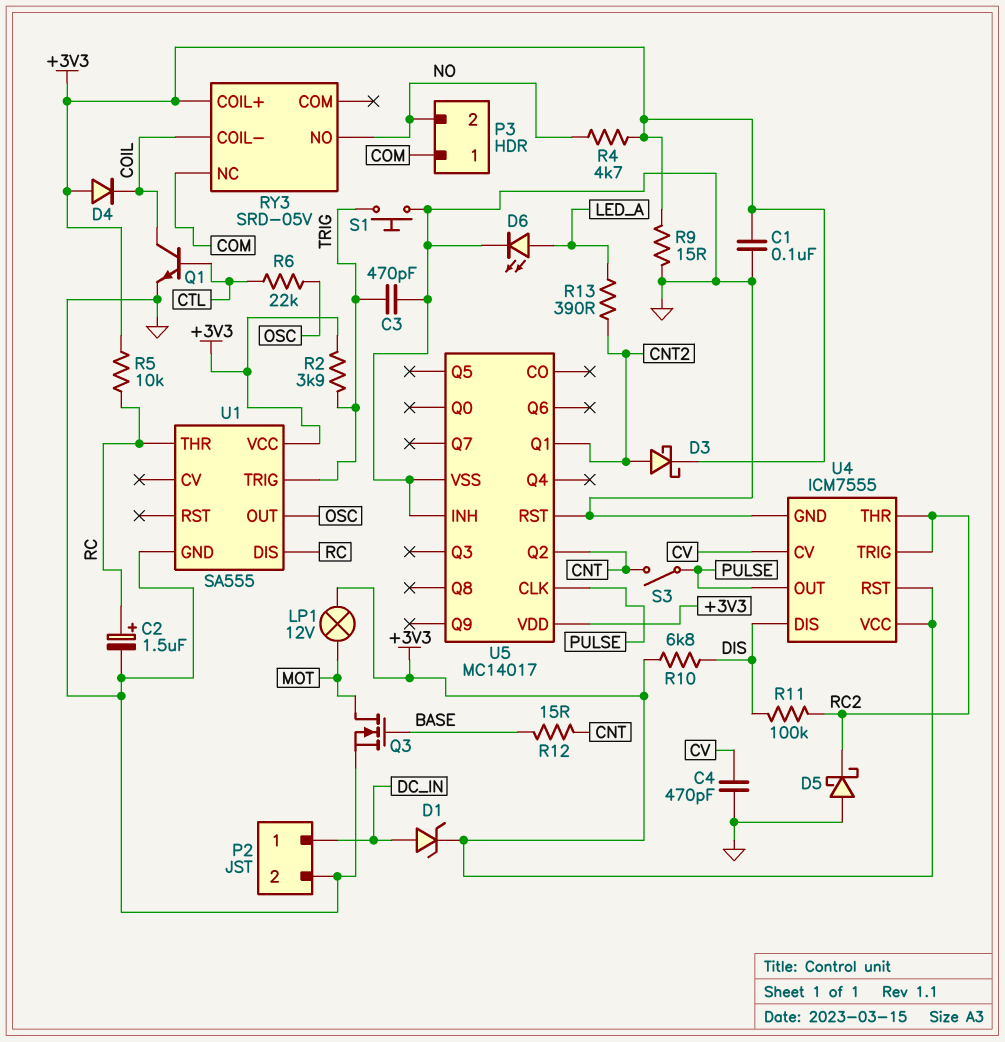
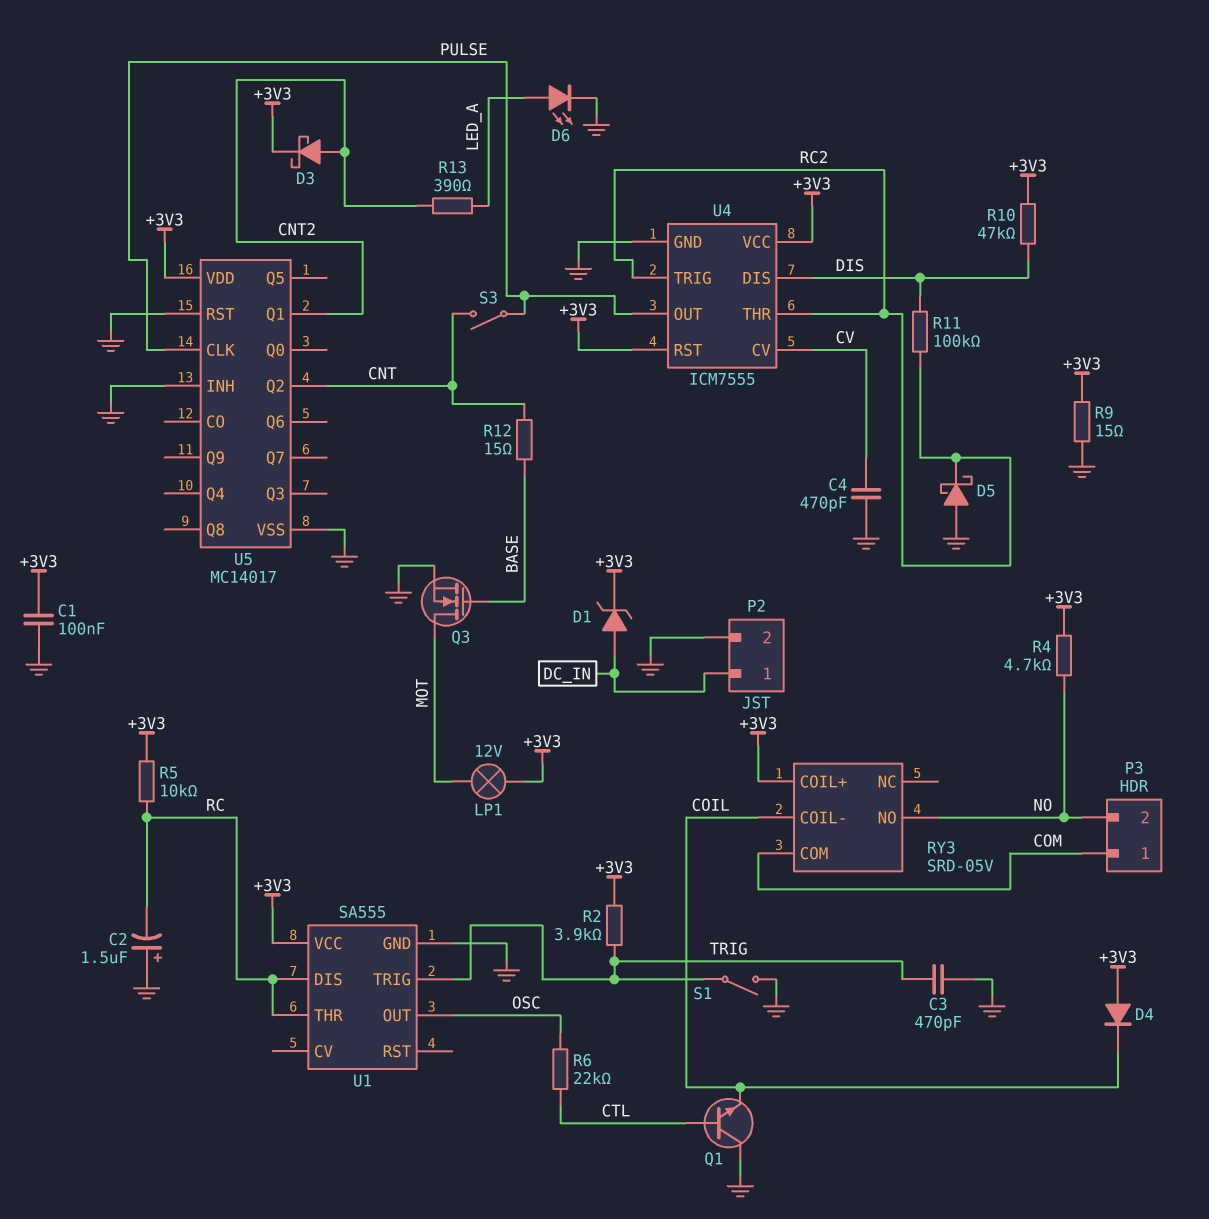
C2: 1.5uF (plus RC, minus GND) -> 1.5uF (plus GND, minus RC)
Q1: NPN (B CTL, C COIL, E GND) -> NPN (B CTL, C GND, E COIL)
R10: 6.8k (+3V3, DIS) -> 47k (+3V3, DIS)
RY3 pin COM: none -> COM
RY3 pin NC: COM -> none
S1: button (GND, TRIG) -> switch (GND, TRIG)

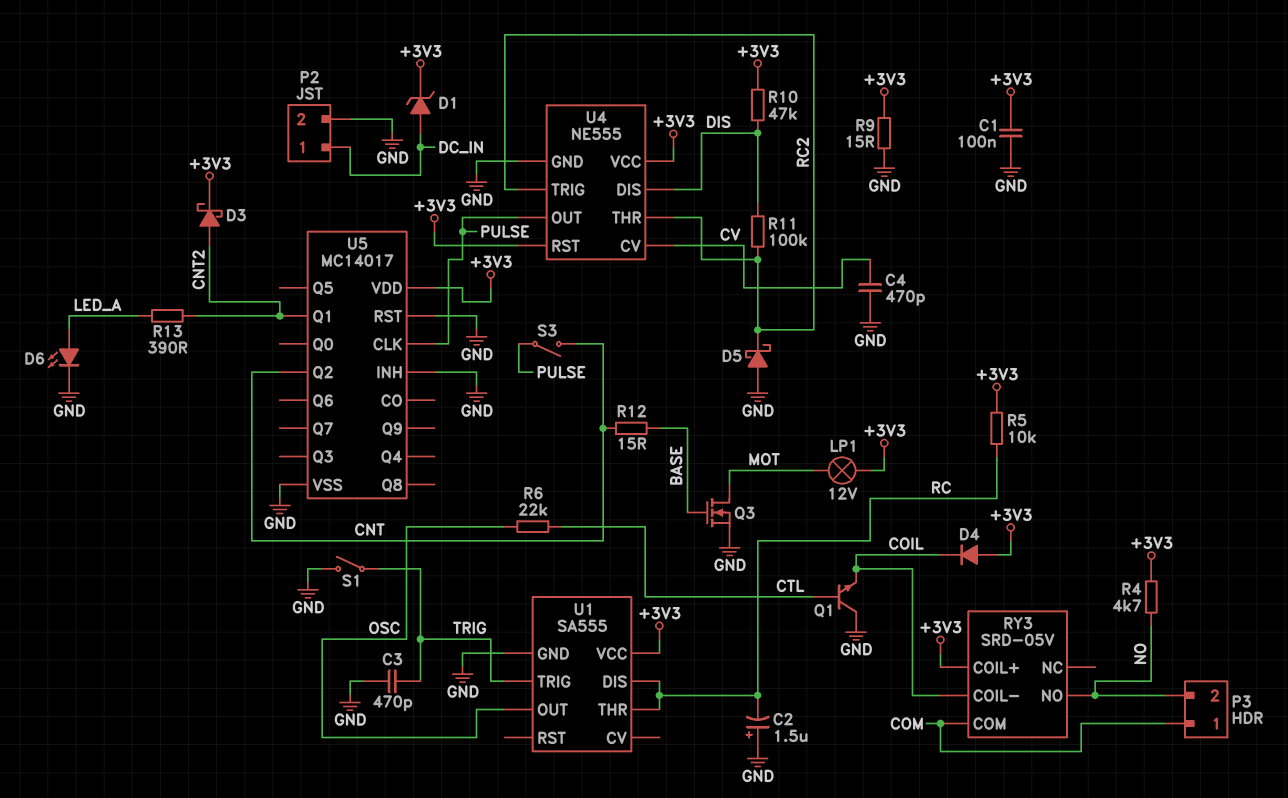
R2: 3.9k (+3V3, TRIG) -> none
U4: ICM7555 -> NE555

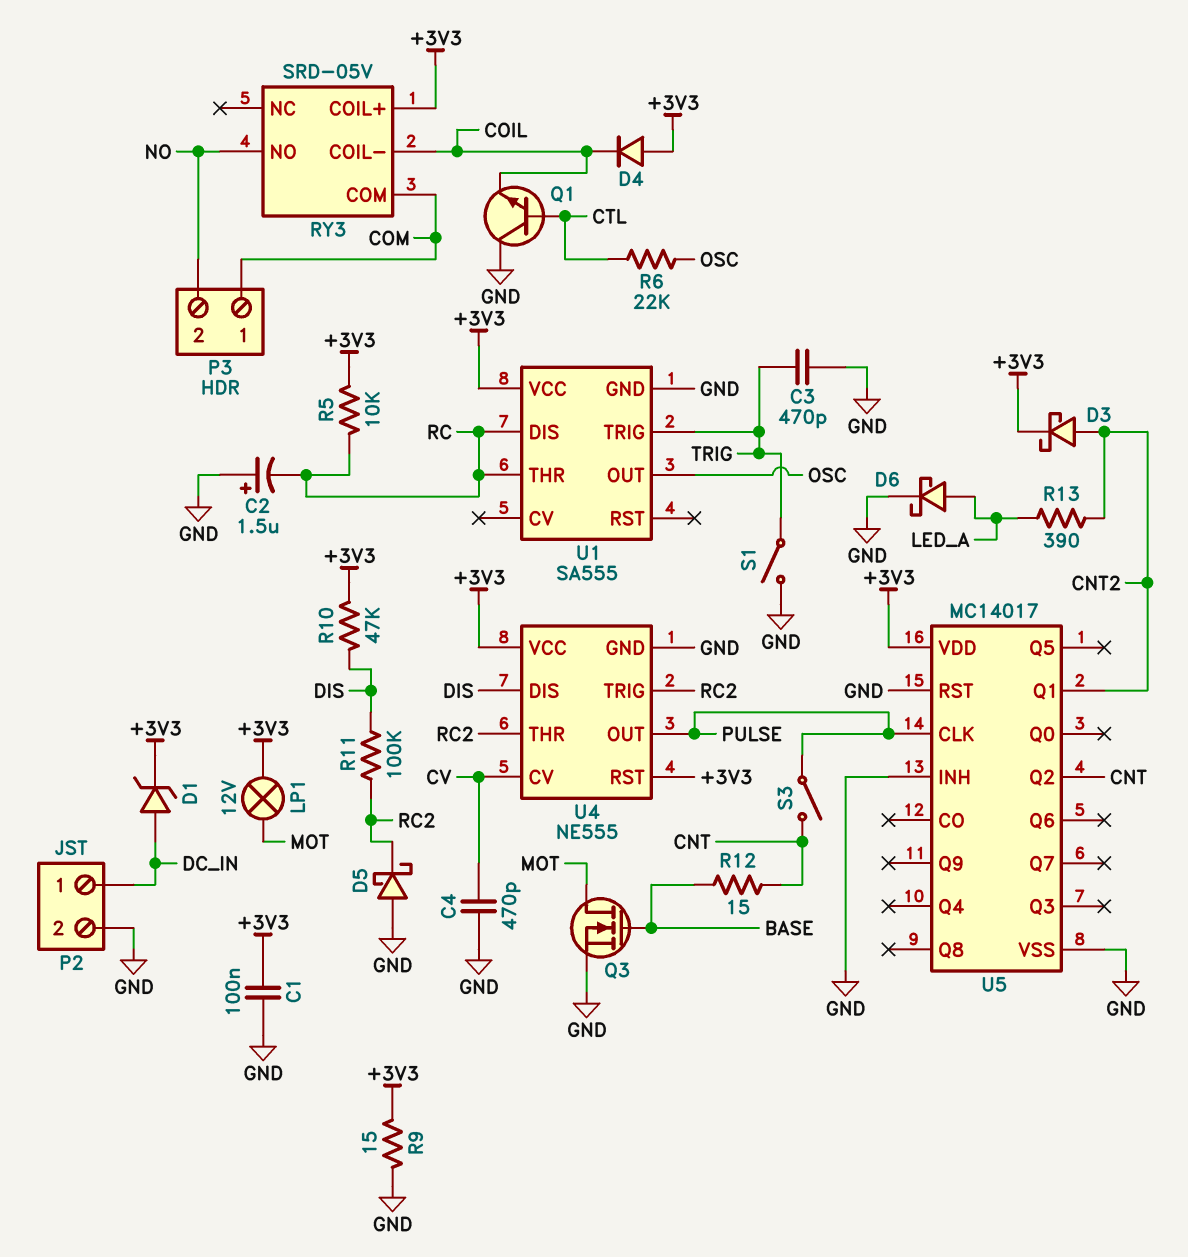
D6: LED (A LED_A, K GND) -> schottky (A LED_A, K GND)
R4: 4.7k (+3V3, NO) -> none

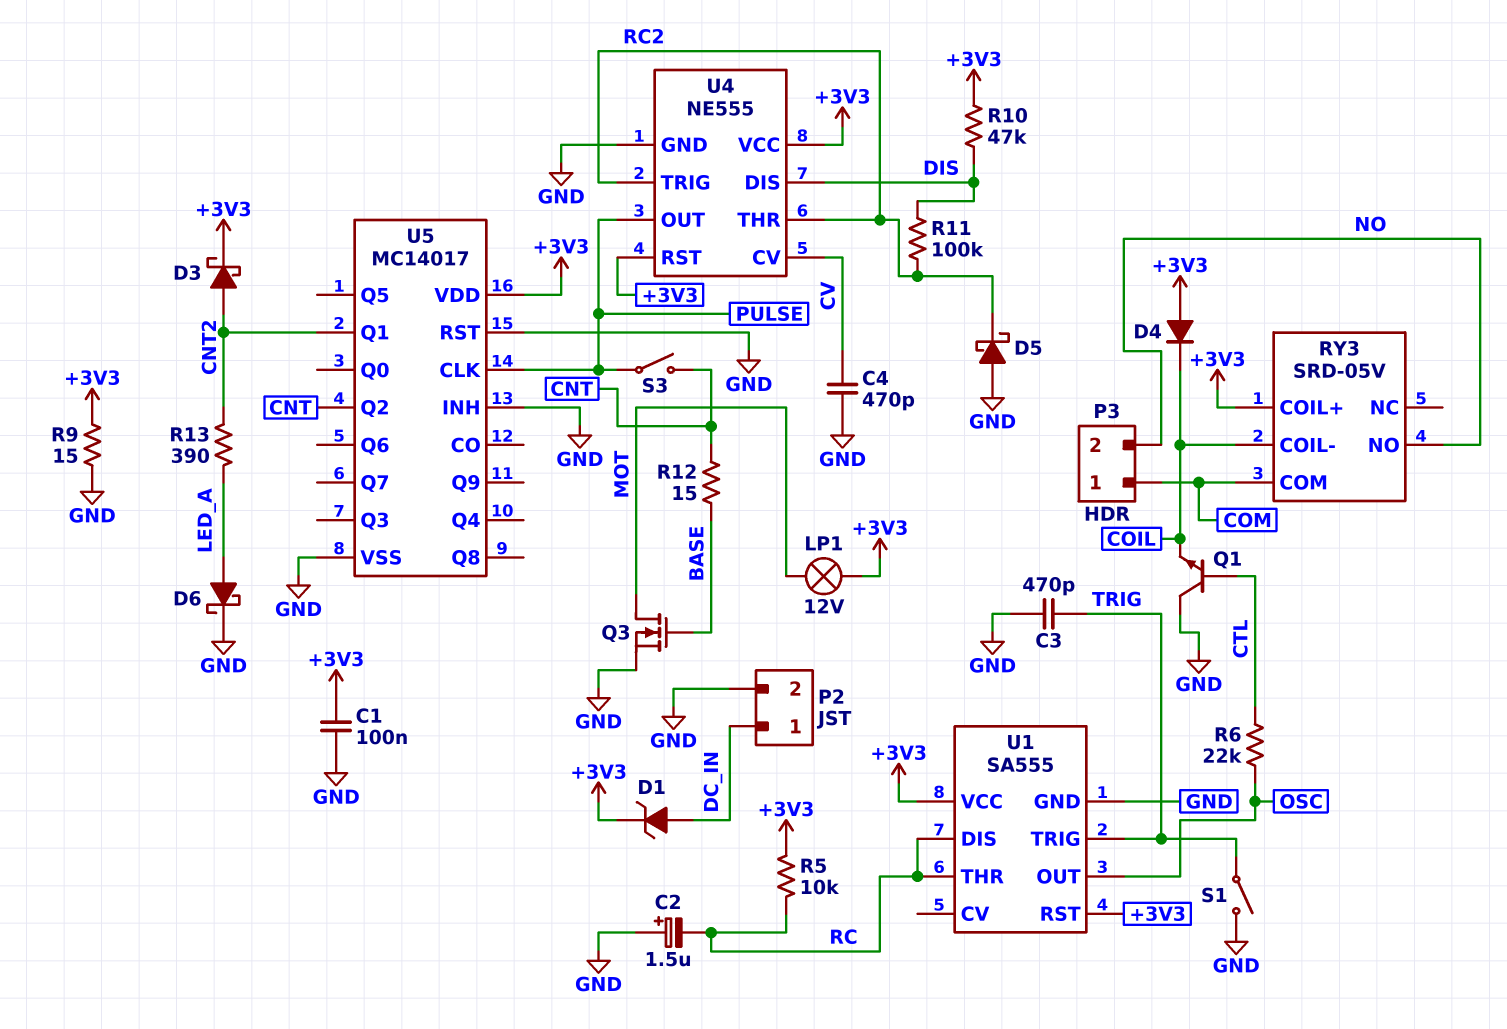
U1 pin RST: none -> +3V3

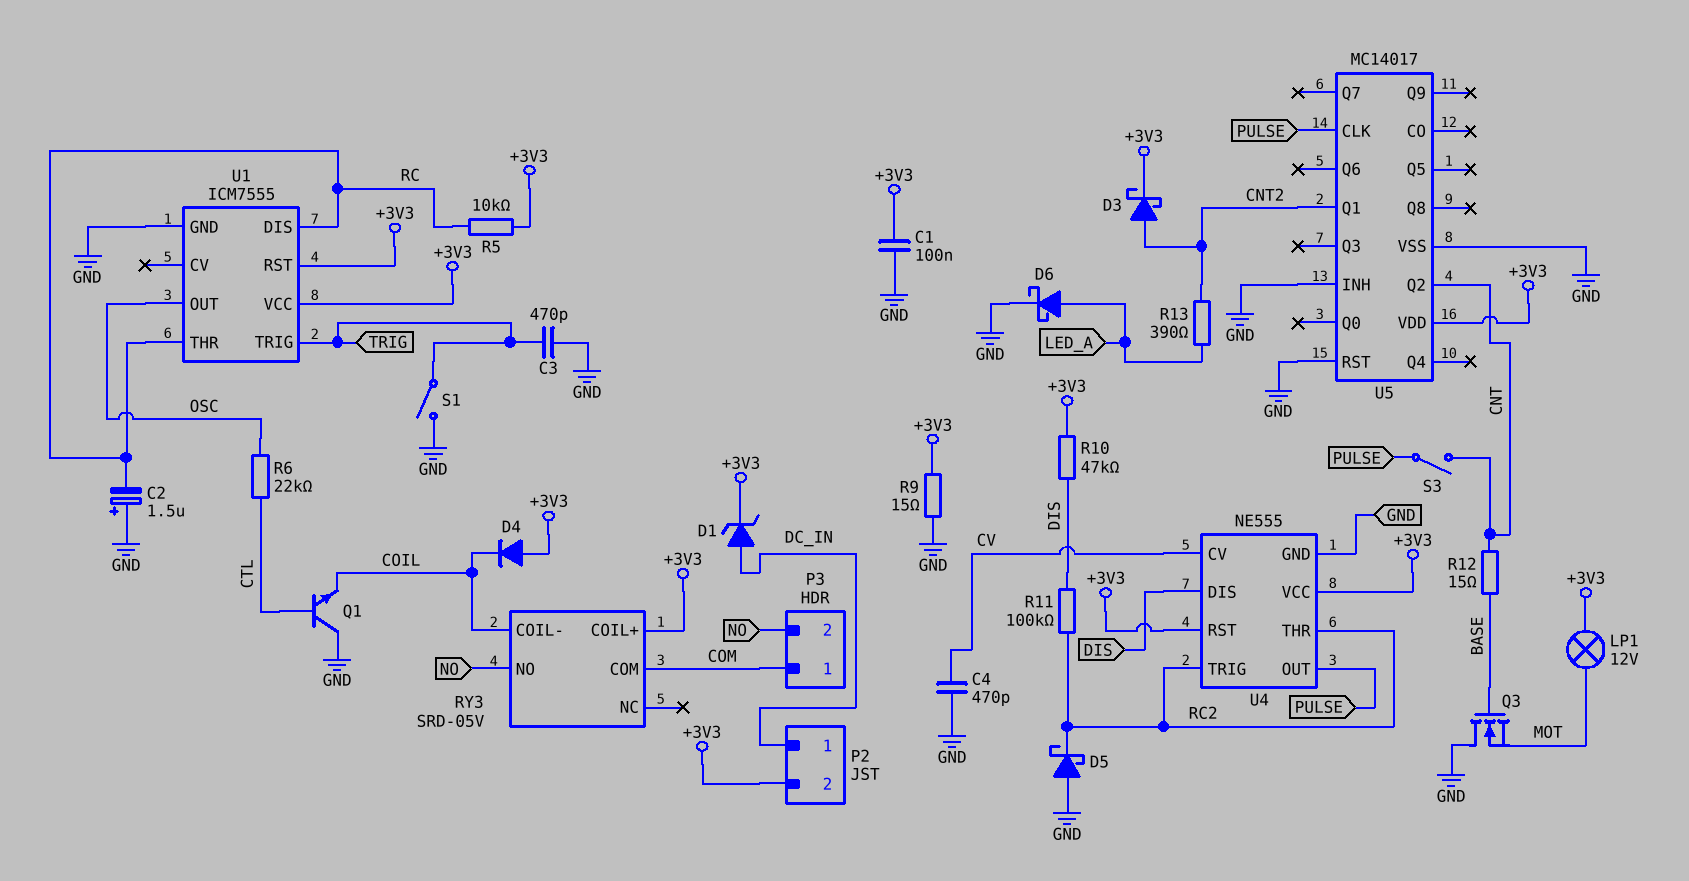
P2 pin 2: GND -> +3V3
Q3: NMOS (G BASE, D MOT, S GND) -> NMOS (G BASE, D GND, S MOT)
U1: SA555 -> ICM7555

